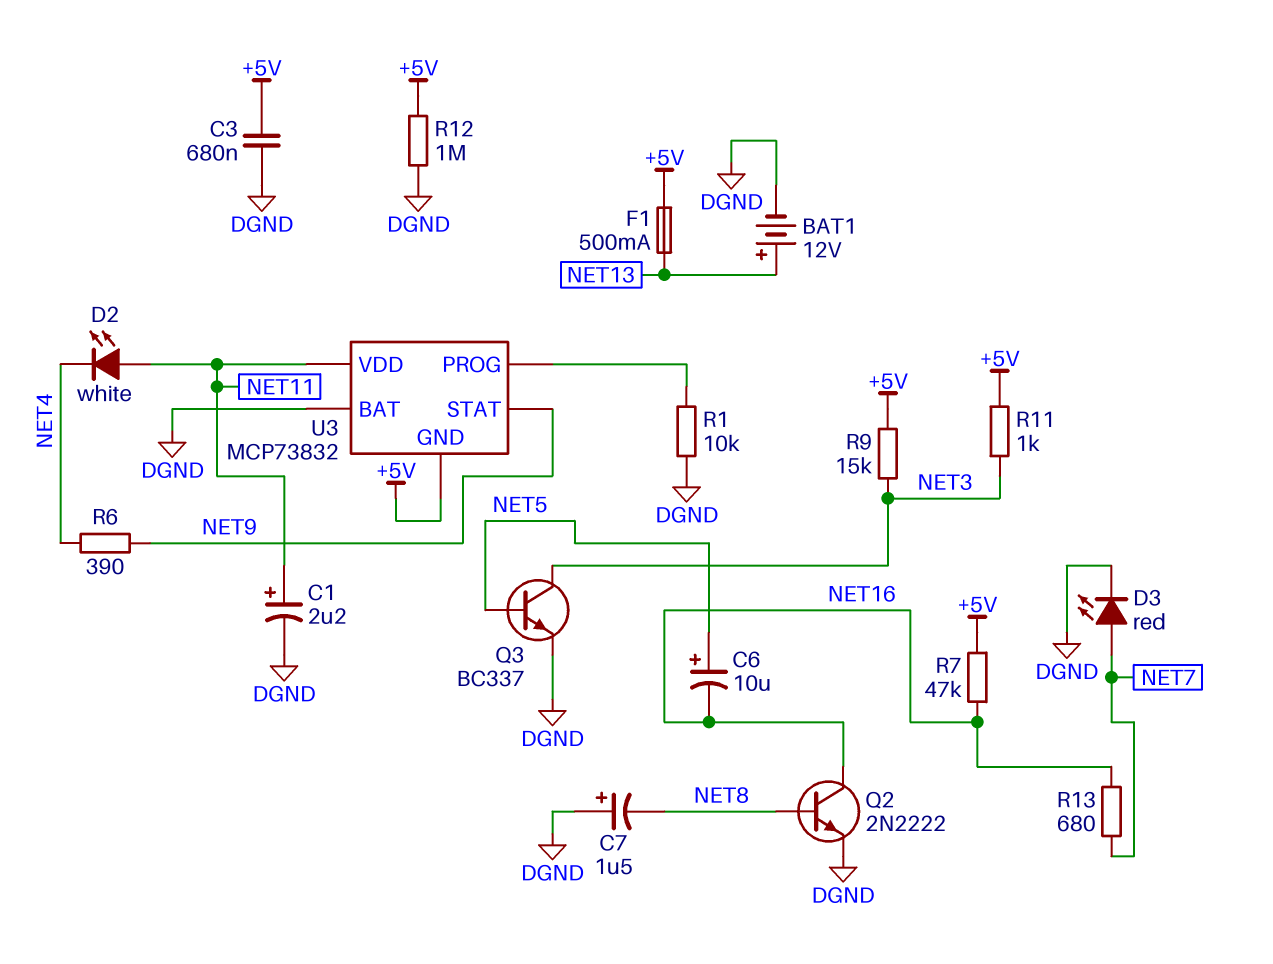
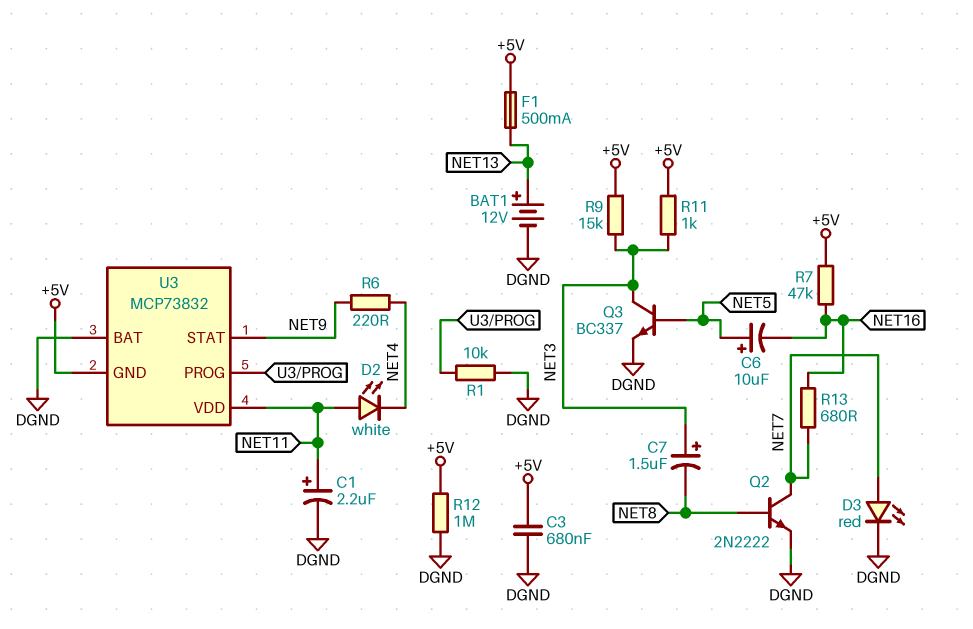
C7: 1.5uF (plus DGND, minus NET8) -> 1.5uF (plus NET3, minus NET8)
Q2: NPN 2N2222 (B NET8, C NET16, E DGND) -> NPN 2N2222 (B NET8, C NET7, E DGND)
R6: 390 (NET4, NET9) -> 220 (NET4, NET9)

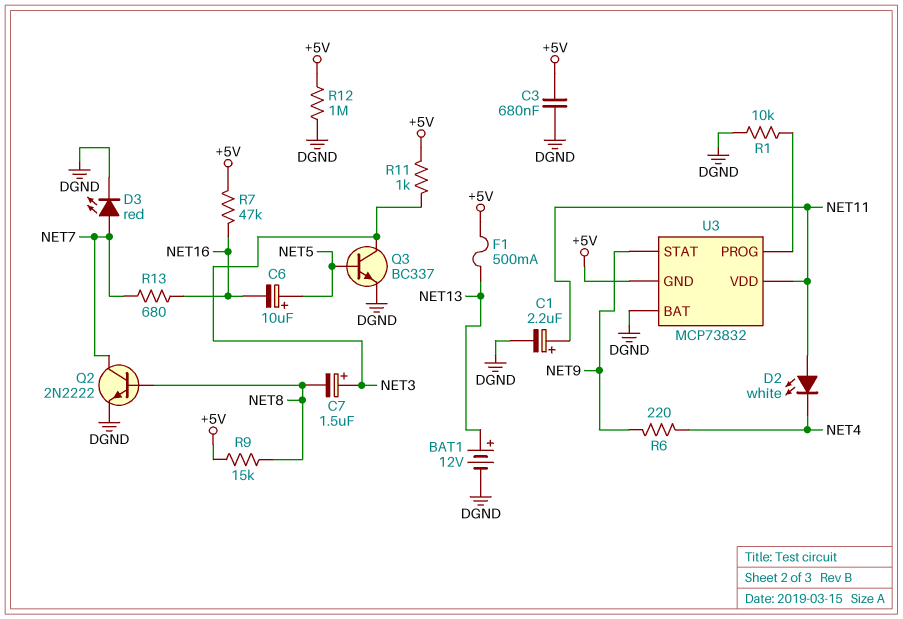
R9: 15k (+5V, NET3) -> 15k (+5V, NET8)

